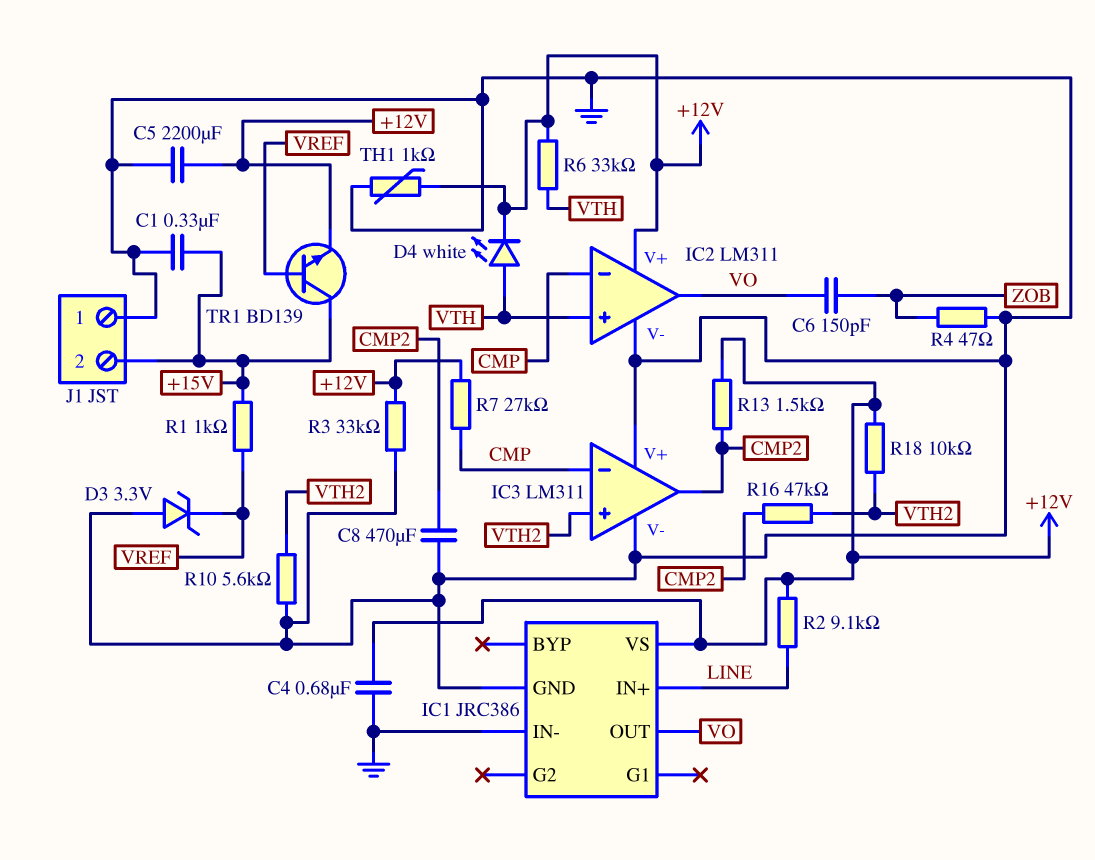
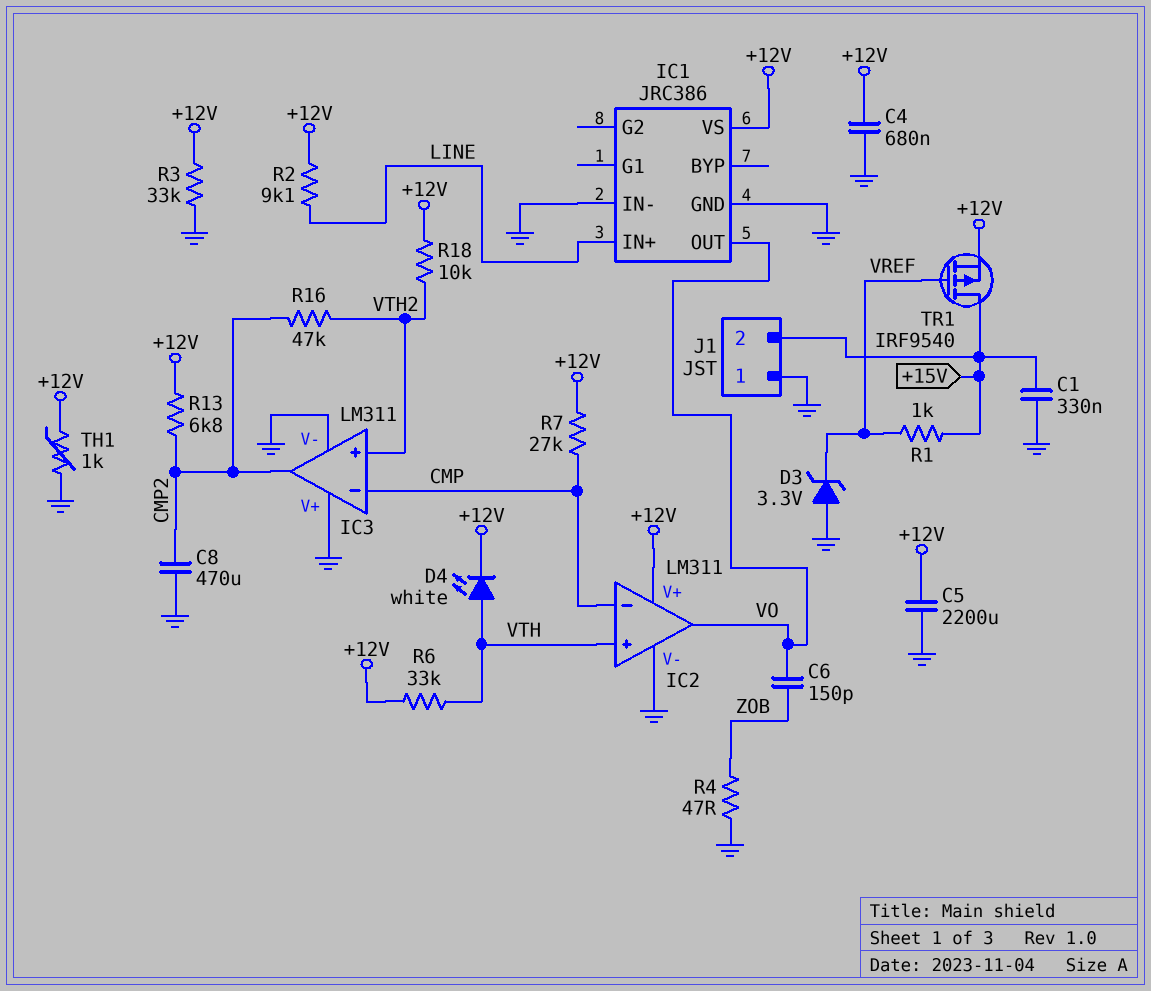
R10: 5.6k (GND, VTH2) -> none
R13: 1.5k (+12V, CMP2) -> 6.8k (+12V, CMP2)
TR1: NPN BD139 (B VREF, C +15V, E +12V) -> PMOS IRF9540 (G VREF, D +15V, S +12V)

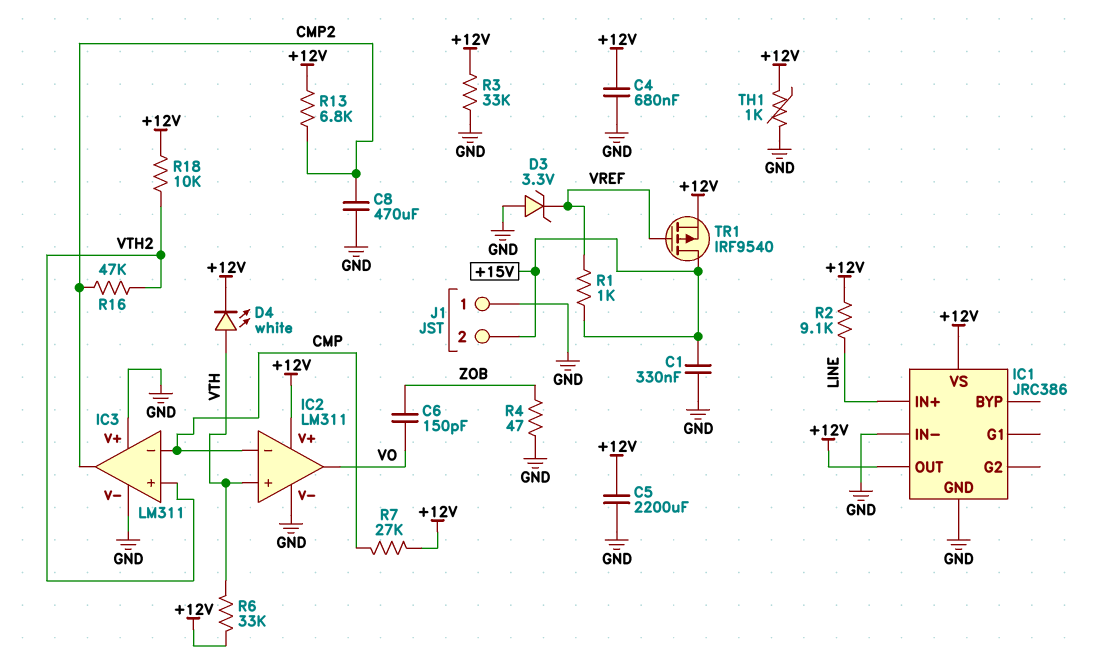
IC1 pin OUT: VO -> +12V

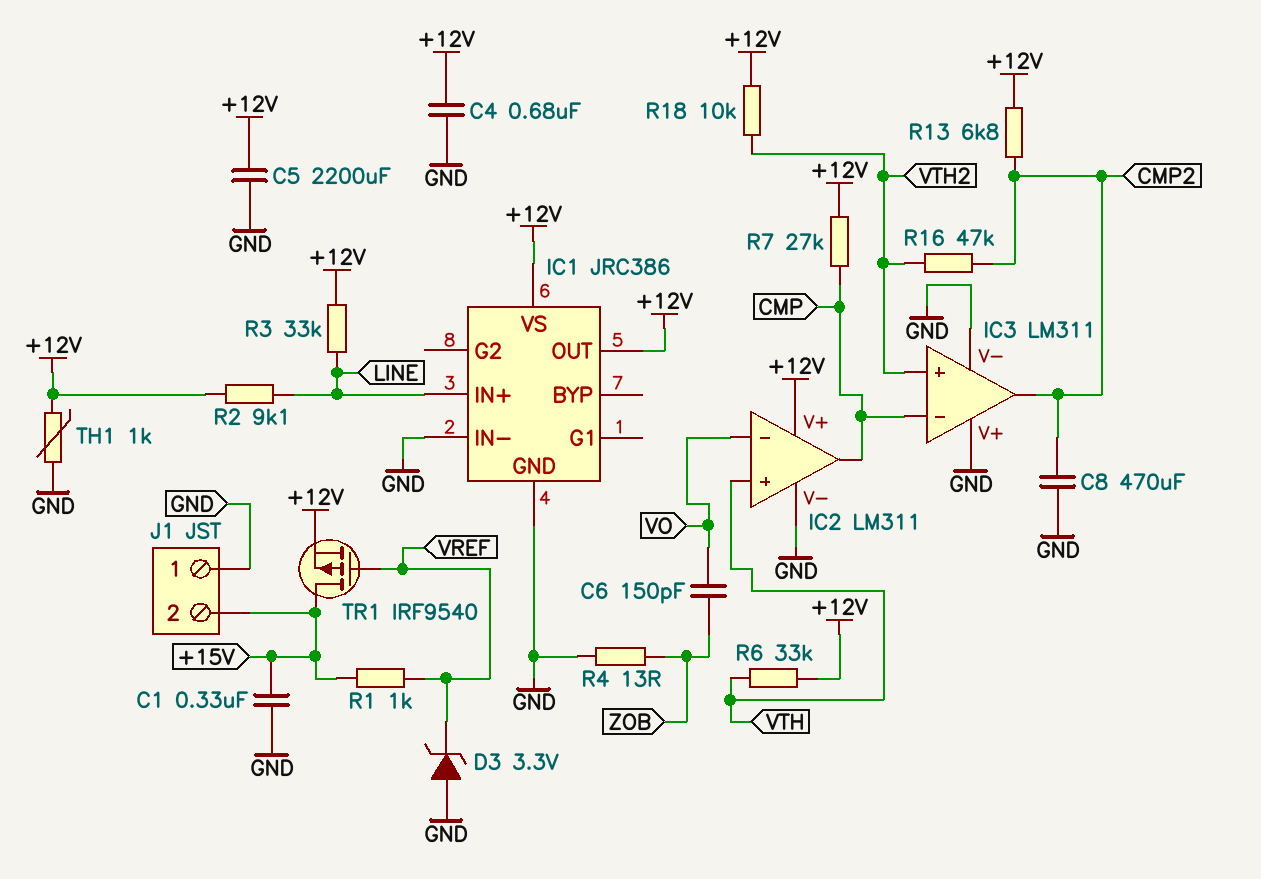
D4: LED white (A VTH, K +12V) -> none
IC2 pin in-: CMP -> VO
IC2 pin out: VO -> CMP
R3: 33k (+12V, GND) -> 33k (+12V, LINE)
R4: 47 (GND, ZOB) -> 13 (GND, ZOB)

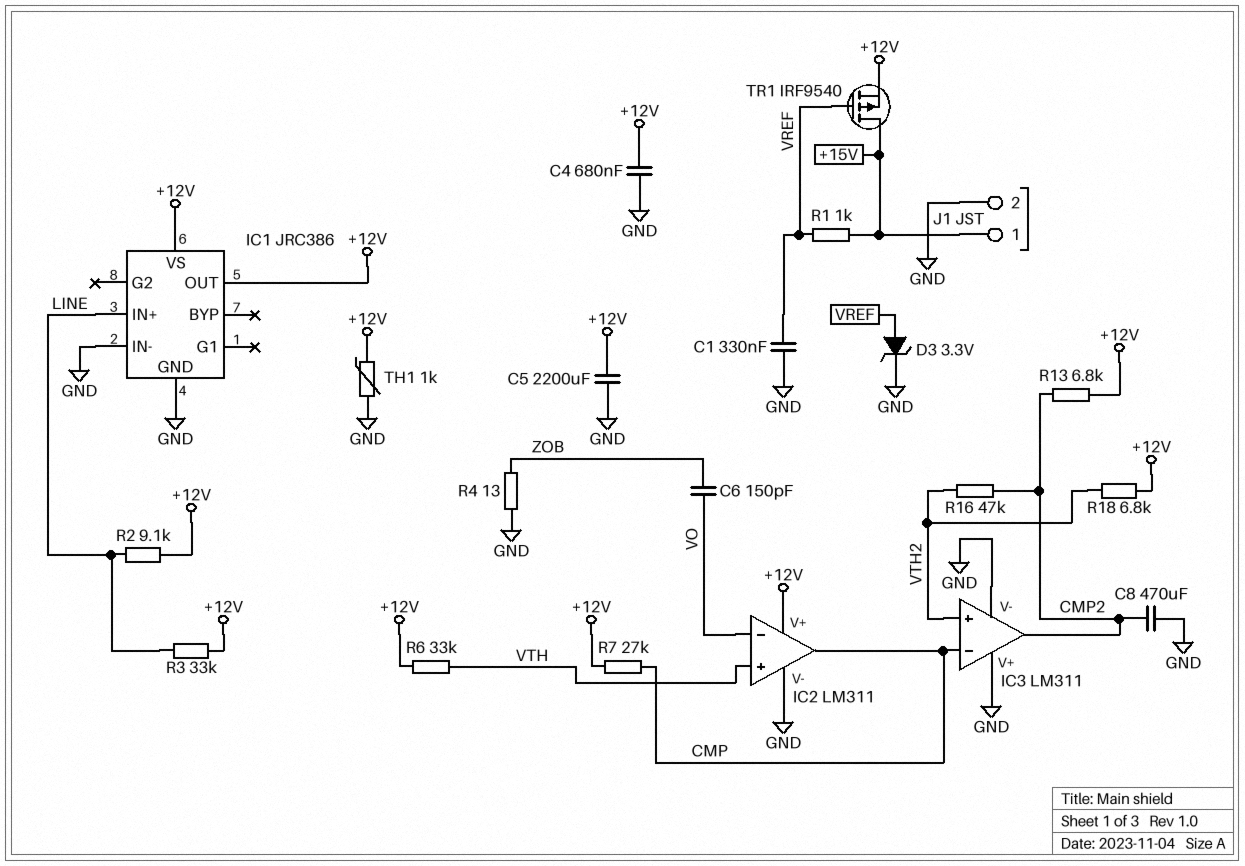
C1: 330nF (+15V, GND) -> 330nF (GND, VREF)
D3: zener 3.3V (A GND, K VREF) -> zener 3.3V (A VREF, K GND)
J1 pin 1: GND -> +15V
J1 pin 2: +15V -> GND
R18: 10k (+12V, VTH2) -> 6.8k (+12V, VTH2)

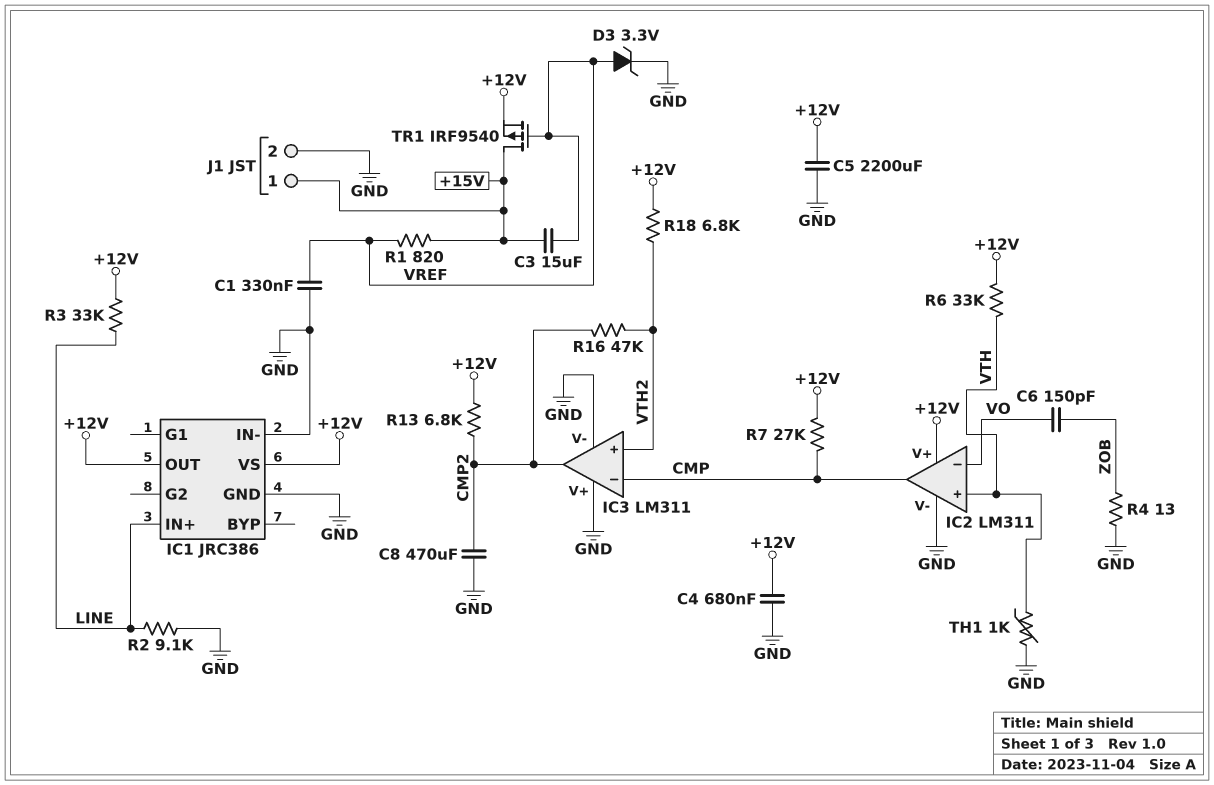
C3: none -> 15uF (+15V, VREF)
R1: 1k (+15V, VREF) -> 820 (+15V, VREF)
R2: 9.1k (+12V, LINE) -> 9.1k (GND, LINE)
TH1: 1k (+12V, GND) -> 1k (GND, VTH)

